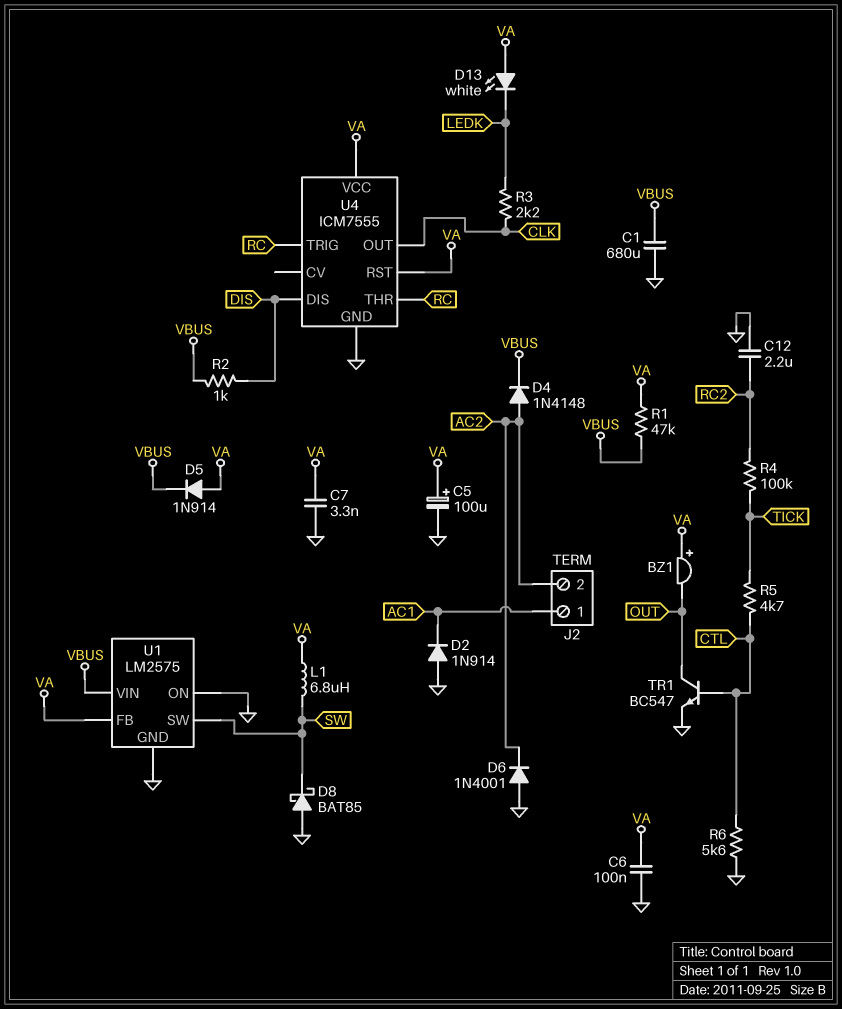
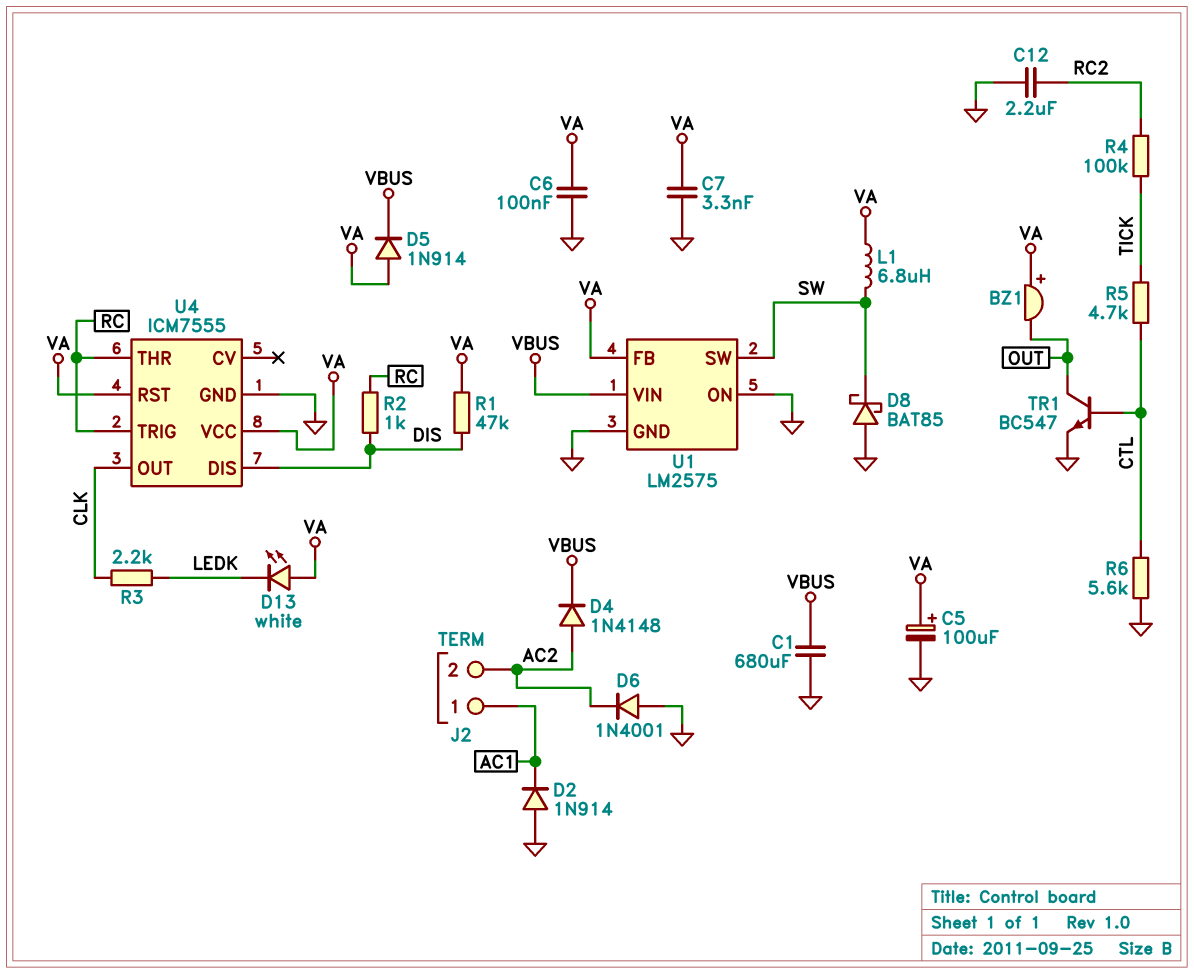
R1: 47k (VA, VBUS) -> 47k (DIS, VA)
R2: 1k (DIS, VBUS) -> 1k (DIS, RC)

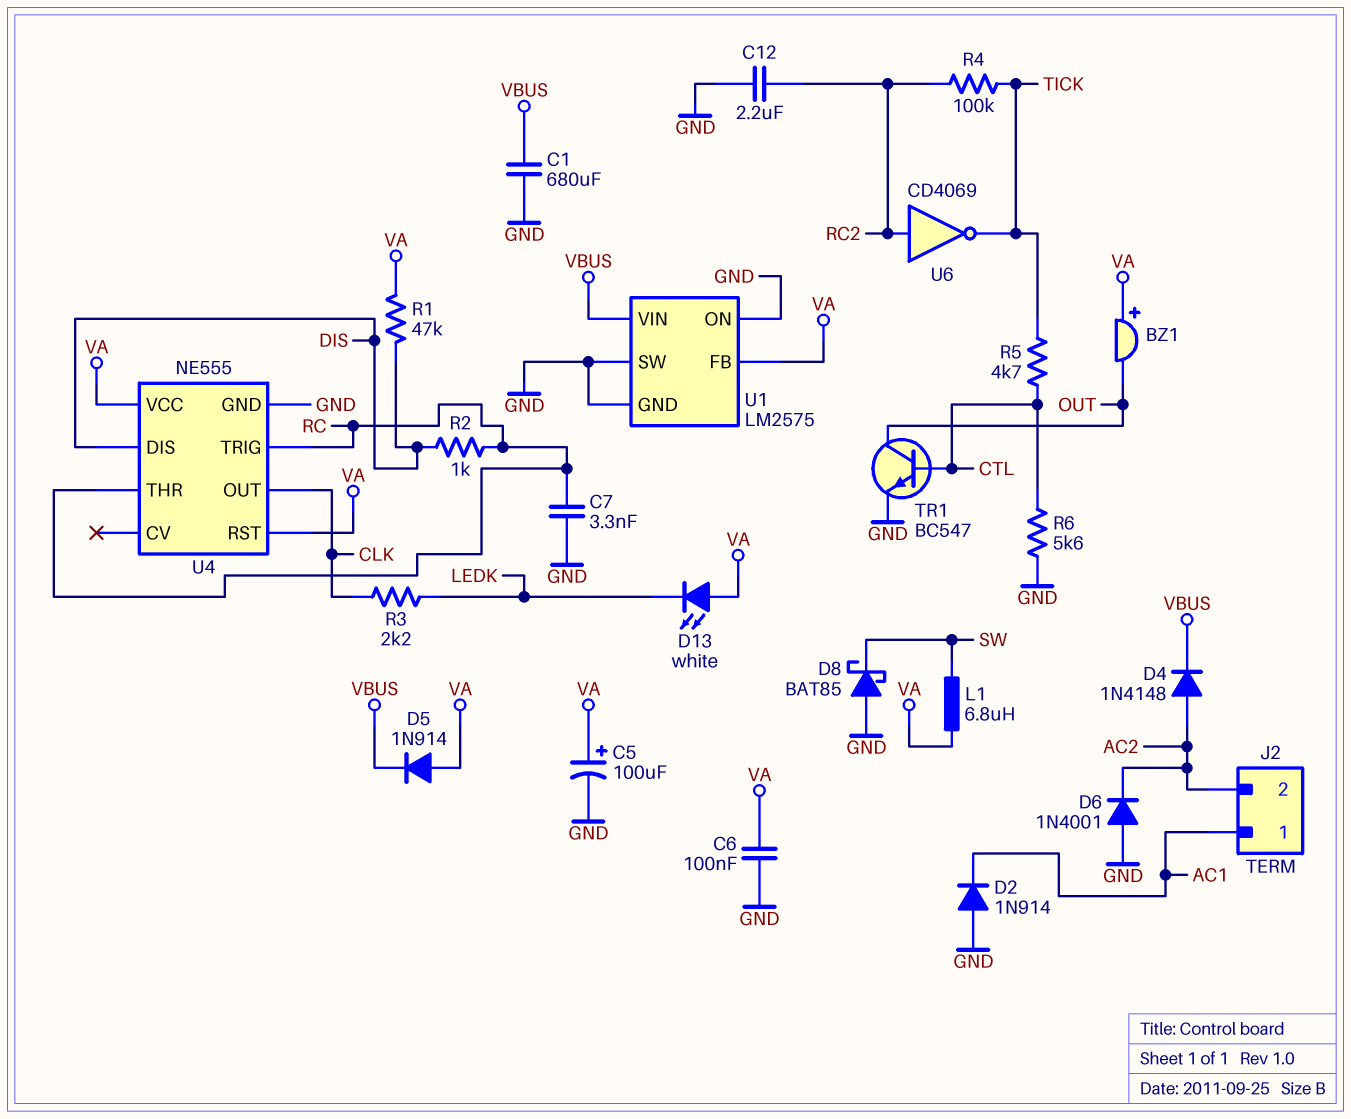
C7: 3.3nF (GND, VA) -> 3.3nF (GND, RC)
U1 pin SW: SW -> GND
U4: ICM7555 -> NE555
U6: none -> NOT CD4069 (in RC2, out TICK)

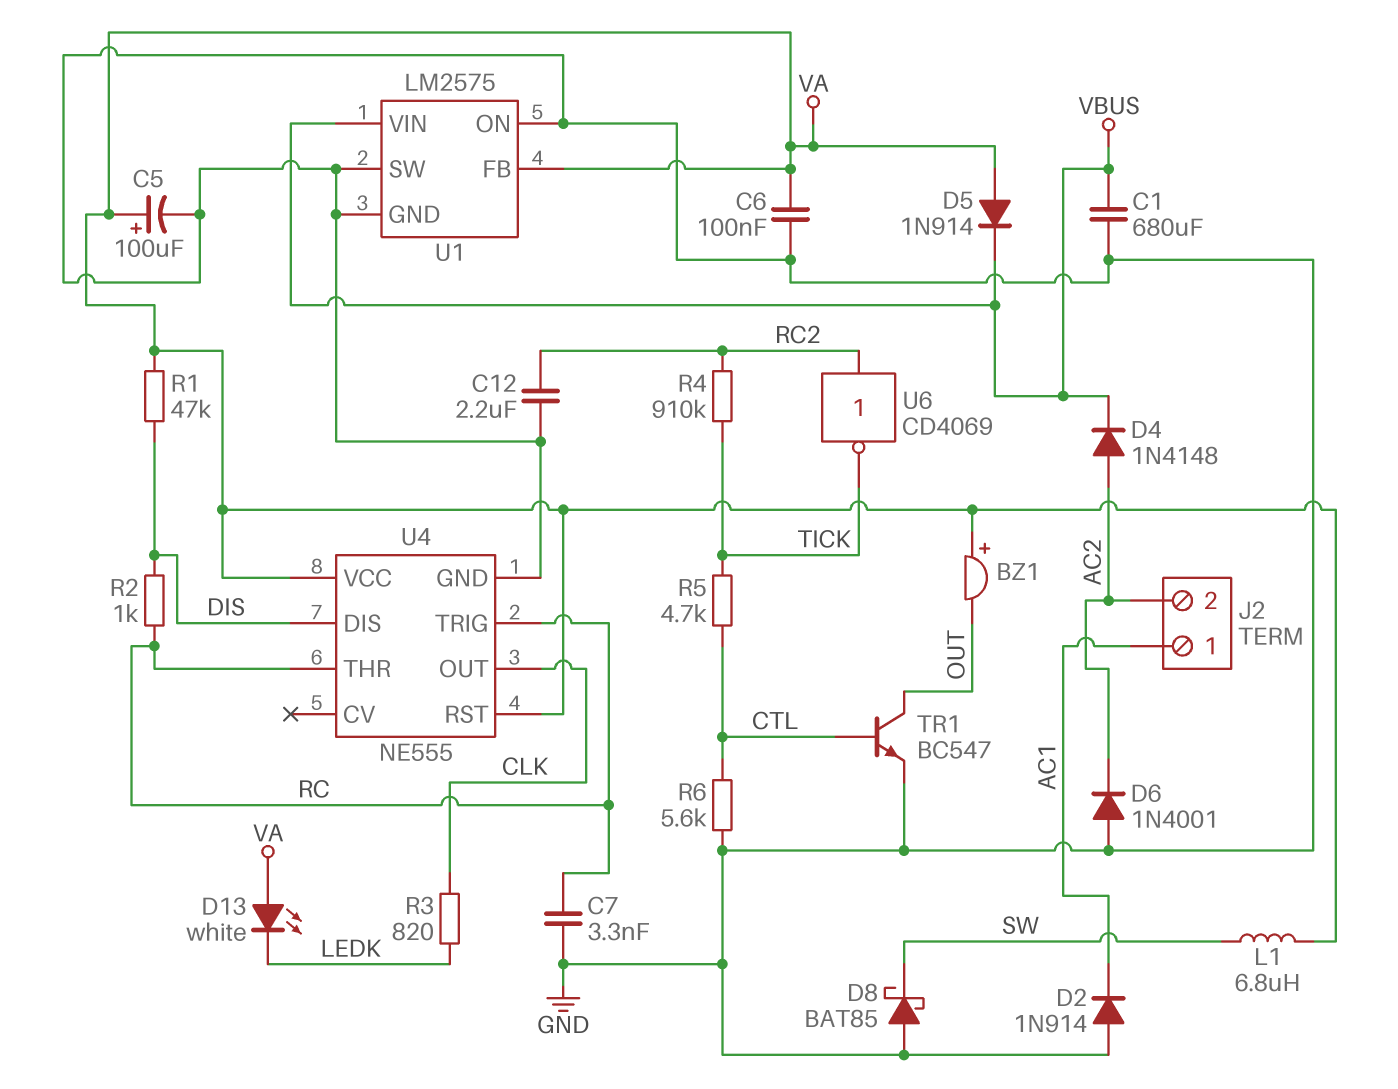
R3: 2.2k (CLK, LEDK) -> 820 (CLK, LEDK)
R4: 100k (RC2, TICK) -> 910k (RC2, TICK)

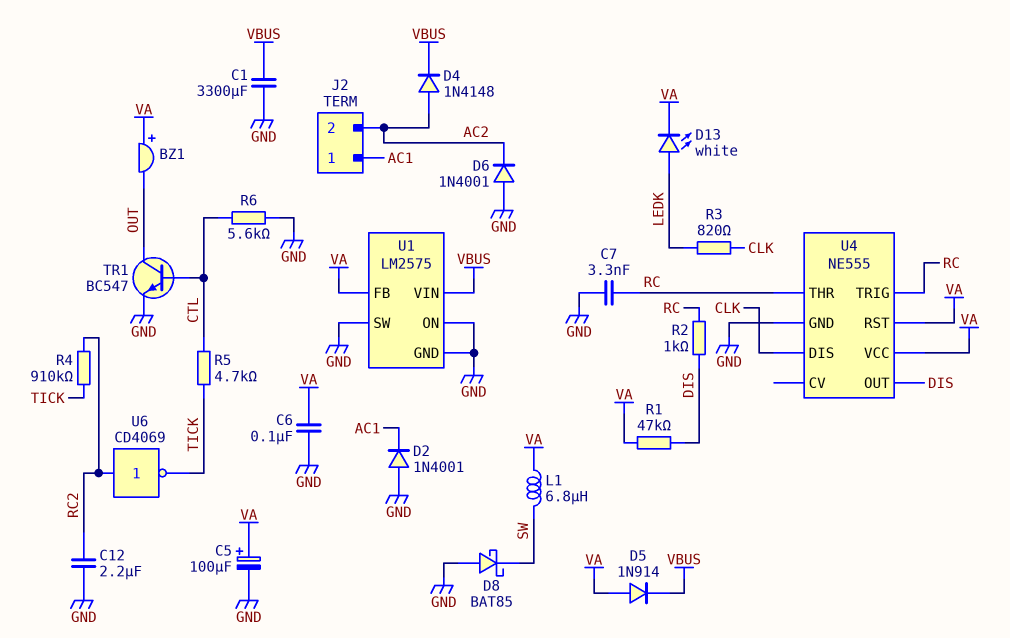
C1: 680uF (GND, VBUS) -> 3300uF (GND, VBUS)
D2: diode 1N914 (A GND, K AC1) -> diode 1N4001 (A GND, K AC1)
D13: LED white (A VA, K LEDK) -> LED white (A LEDK, K VA)
U4 pin DIS: DIS -> CLK
U4 pin OUT: CLK -> DIS

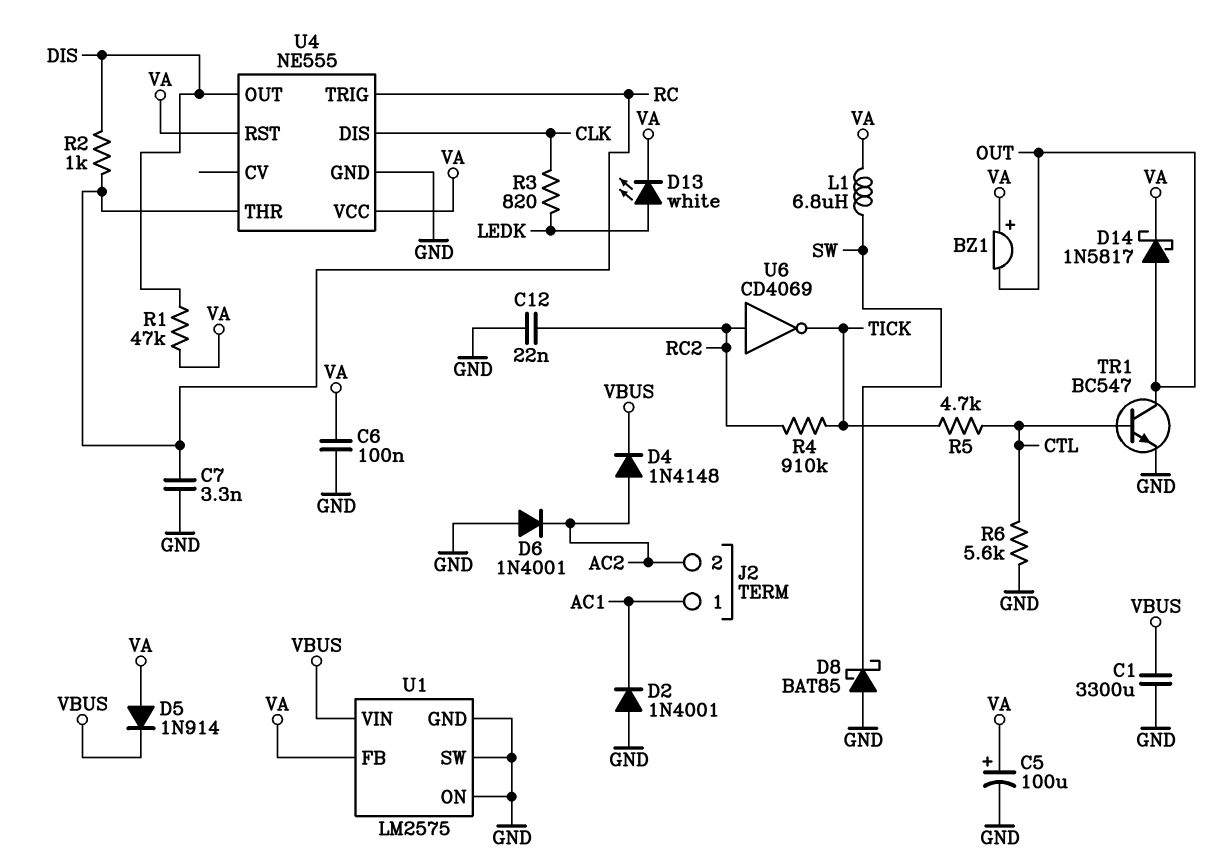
C12: 2.2uF (GND, RC2) -> 22nF (GND, RC2)
D14: none -> schottky 1N5817 (A OUT, K VA)

